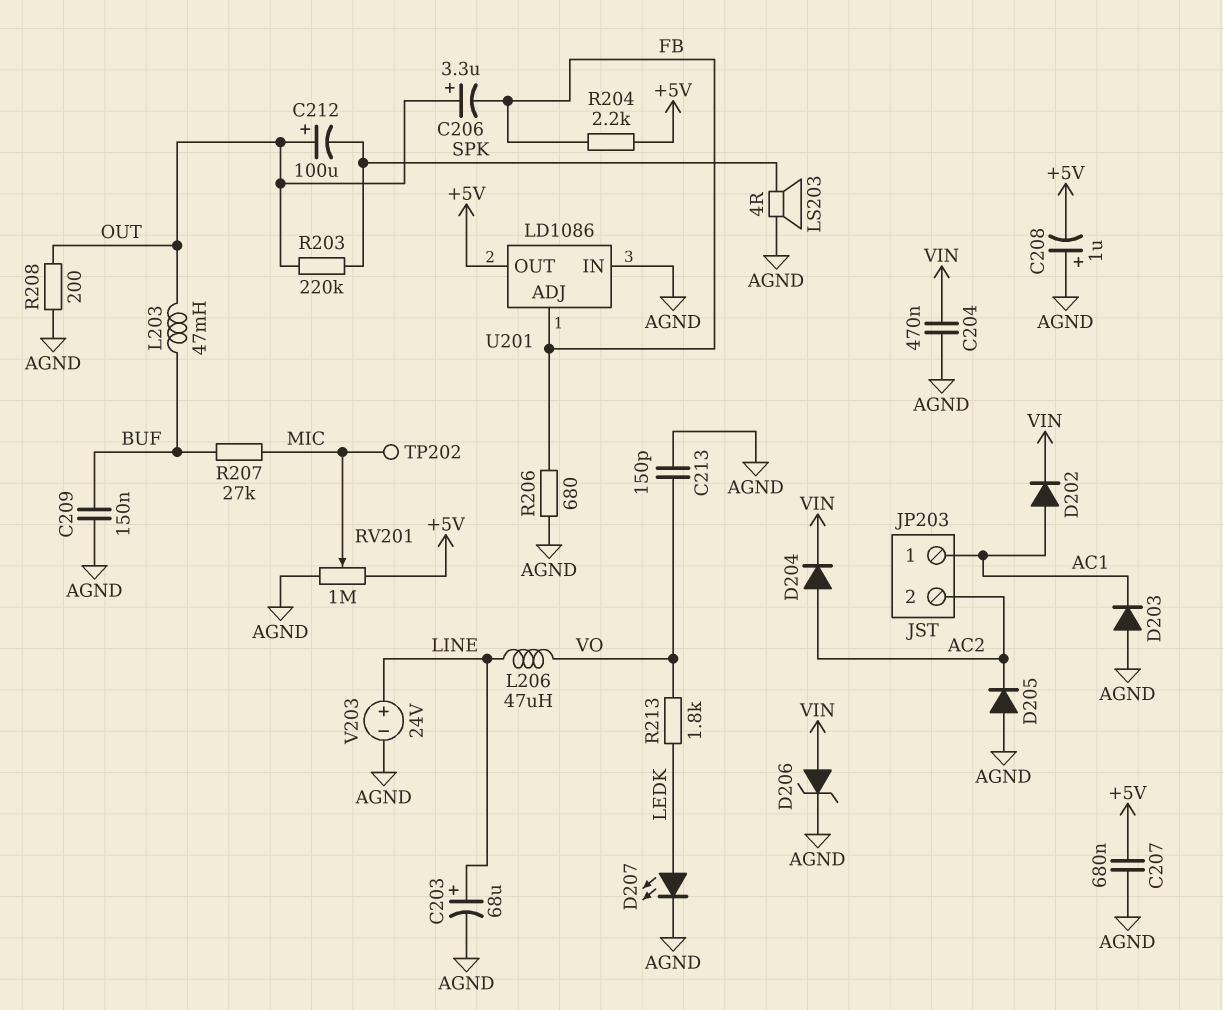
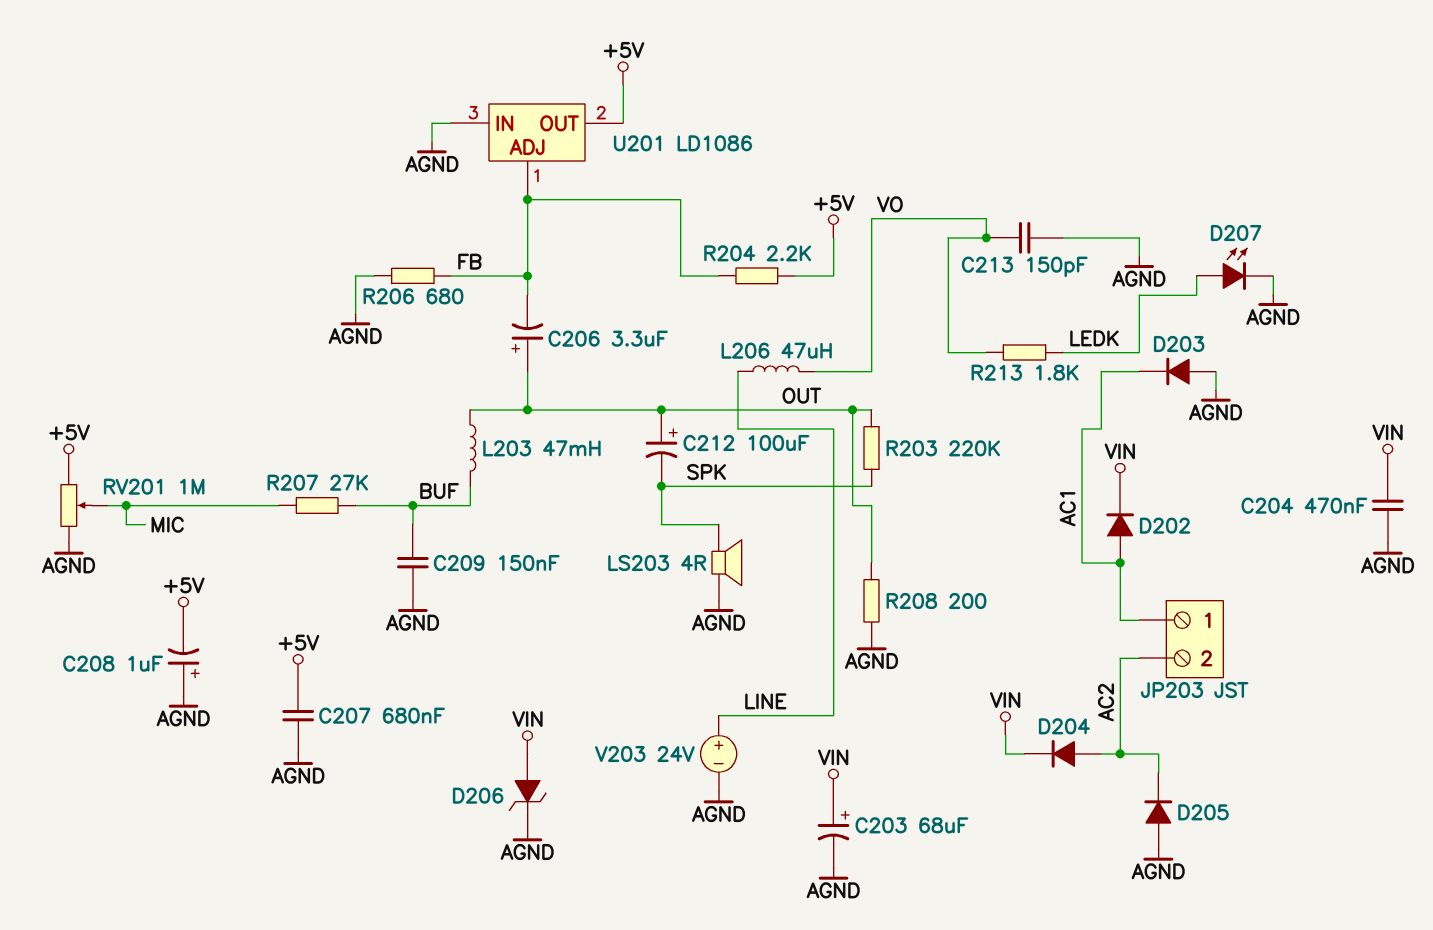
C203: 68uF (plus LINE, minus AGND) -> 68uF (plus VIN, minus AGND)
TP202: test point (MIC) -> none

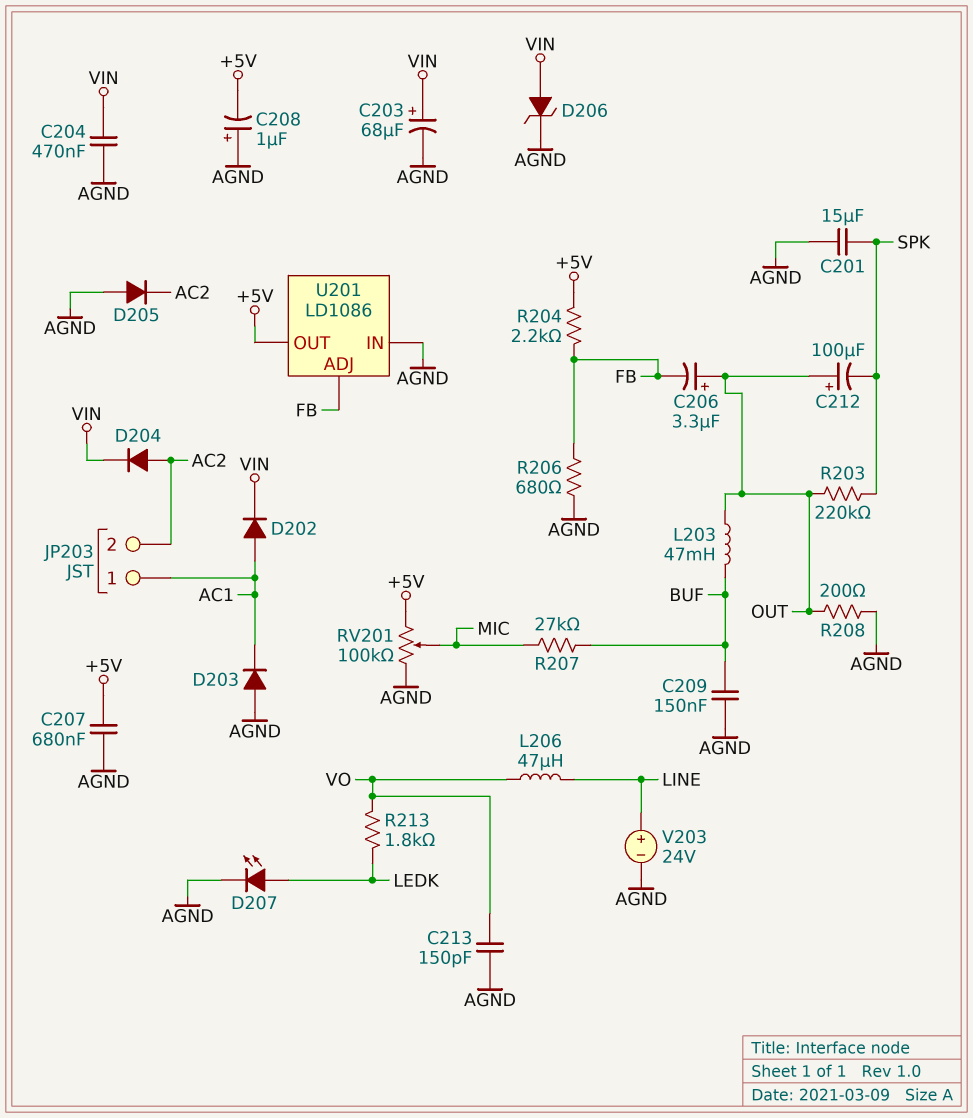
C201: none -> 15uF (AGND, SPK)
LS203: speaker 4R (AGND, SPK) -> none
RV201: 1M (+5V, AGND, wiper MIC) -> 100k (+5V, AGND, wiper MIC)

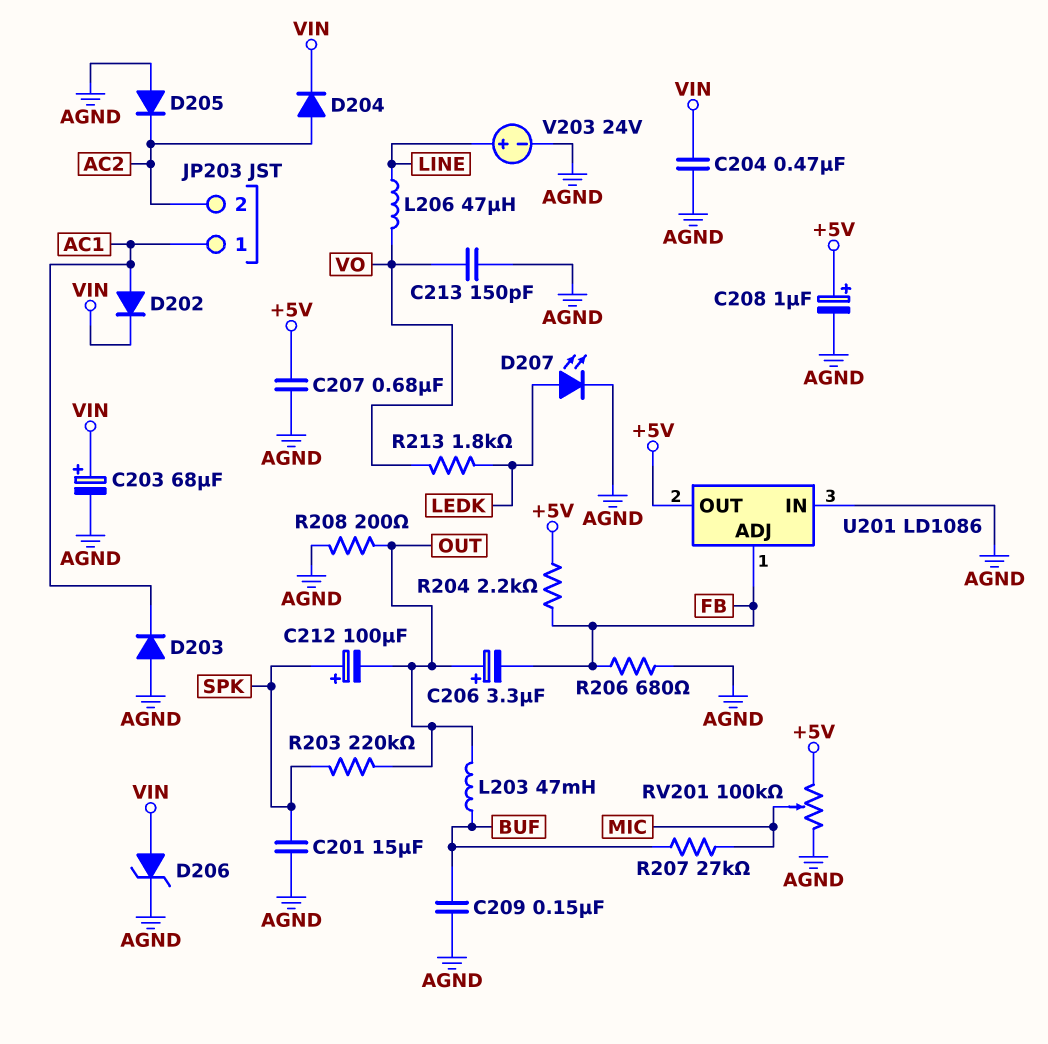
C208: 1uF (plus AGND, minus +5V) -> 1uF (plus +5V, minus AGND)
C212: 100uF (plus OUT, minus SPK) -> 100uF (plus SPK, minus OUT)

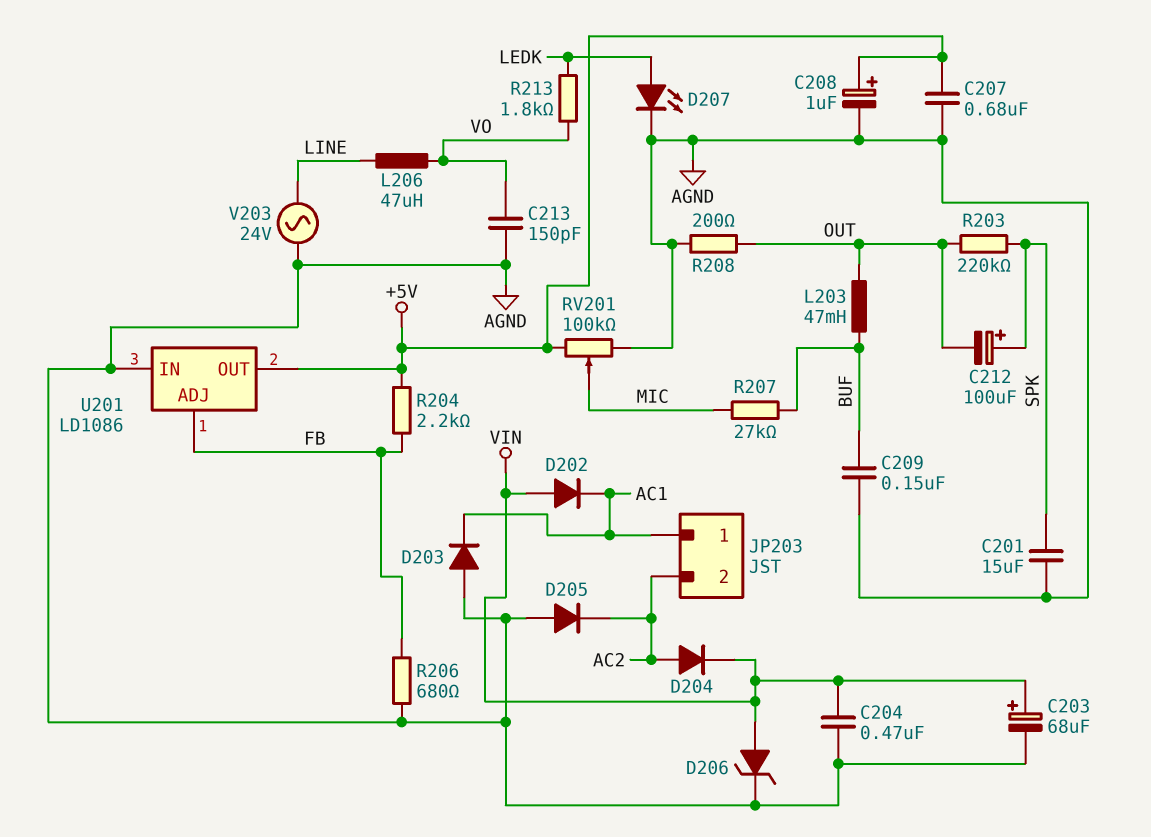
C206: 3.3uF (plus OUT, minus FB) -> none
D202: diode (A AC1, K VIN) -> diode (A VIN, K AC1)
V203: 24V (plus LINE, minus AGND) -> AC 24V (AGND, LINE)

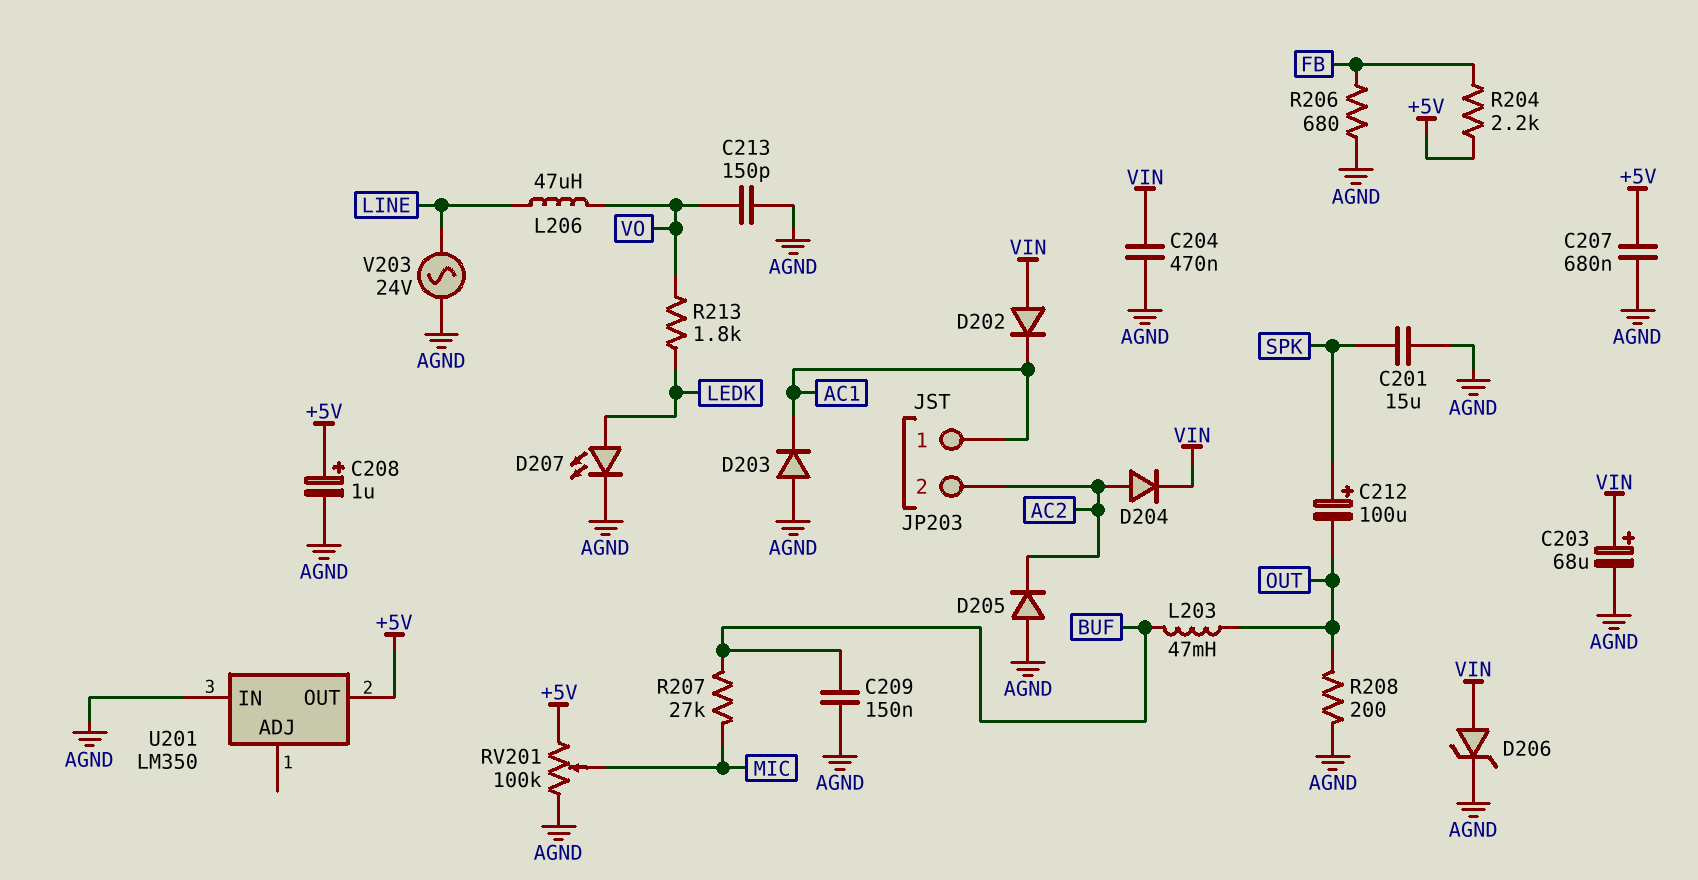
R203: 220k (OUT, SPK) -> none
U201: LD1086 -> LM350
U201 pin ADJ: FB -> none

